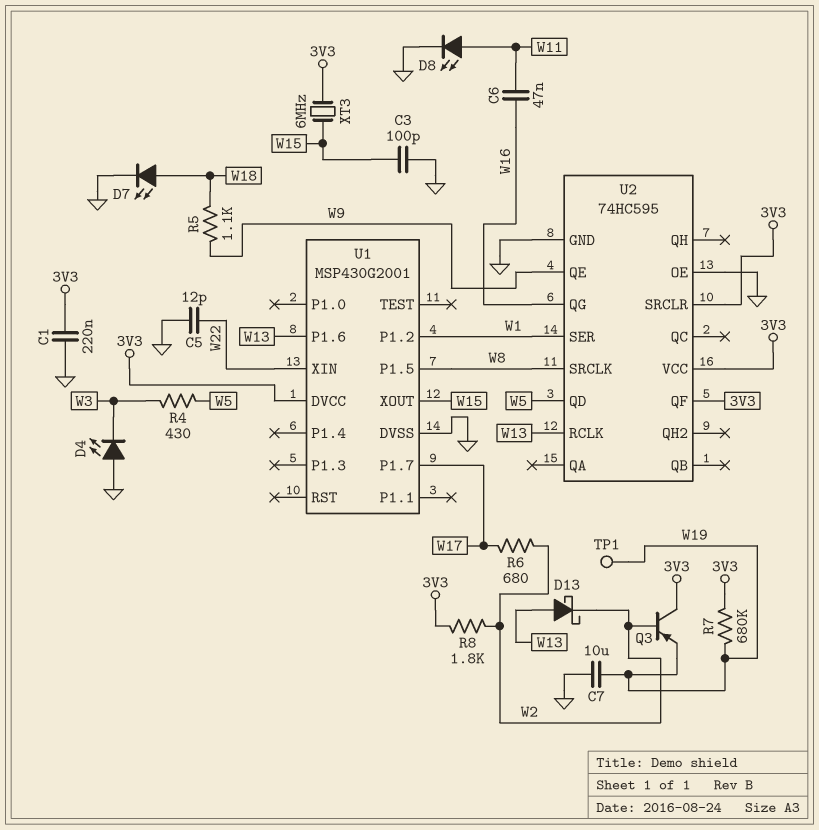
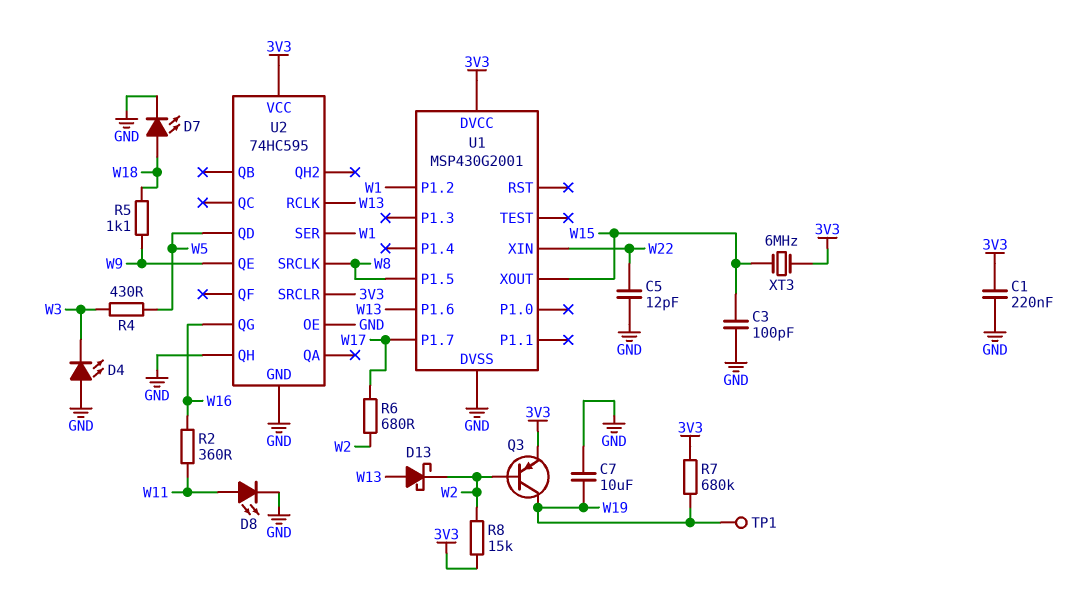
C6: 47nF (W11, W16) -> none
Q3: PNP (B W2, C 3V3, E W19) -> PNP (B W2, C W19, E 3V3)
R2: none -> 360 (W11, W16)
R8: 1.8k (3V3, W2) -> 15k (3V3, W2)
U2 pin QF: 3V3 -> none
U2 pin QH: none -> GND

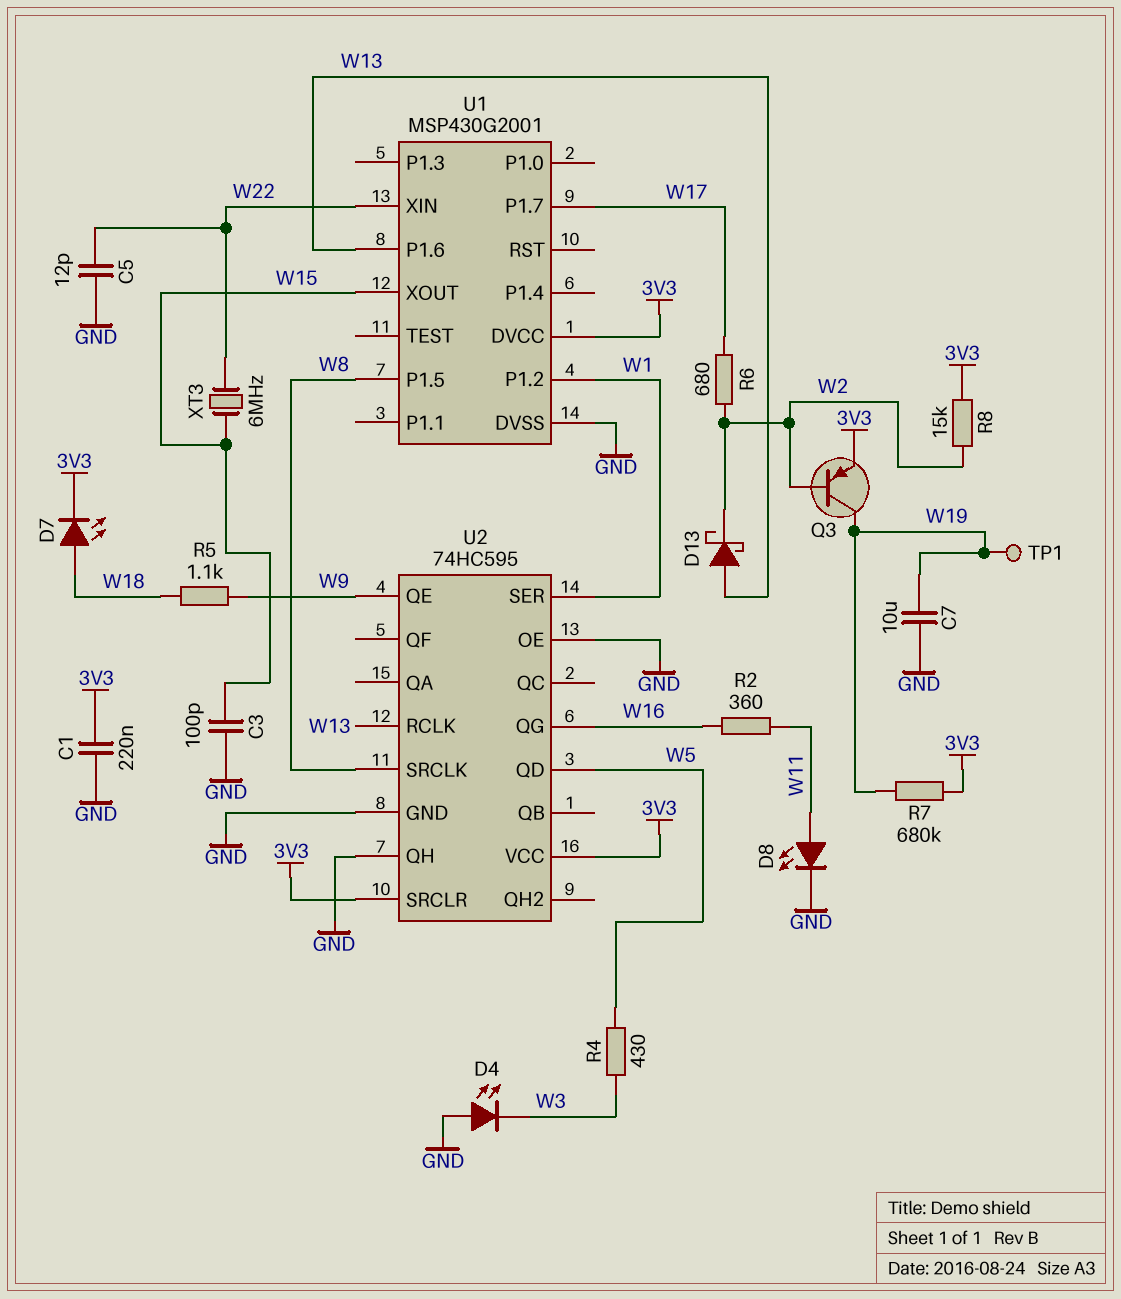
D7: LED (A W18, K GND) -> LED (A W18, K 3V3)
XT3: 6MHz (3V3, W15) -> 6MHz (W15, W22)

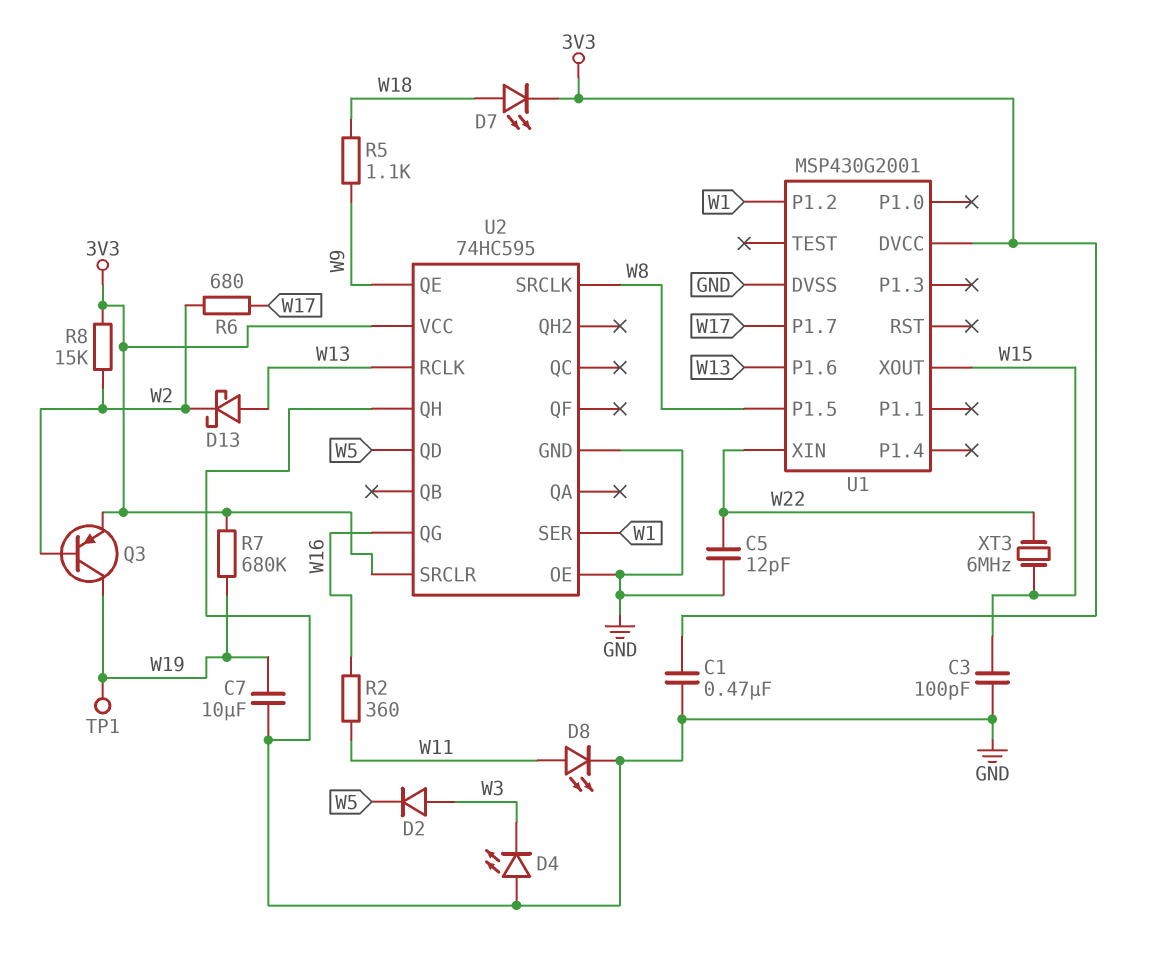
C1: 220nF (3V3, GND) -> 470nF (3V3, GND)
D2: none -> diode (A W3, K W5)
R4: 430 (W3, W5) -> none

